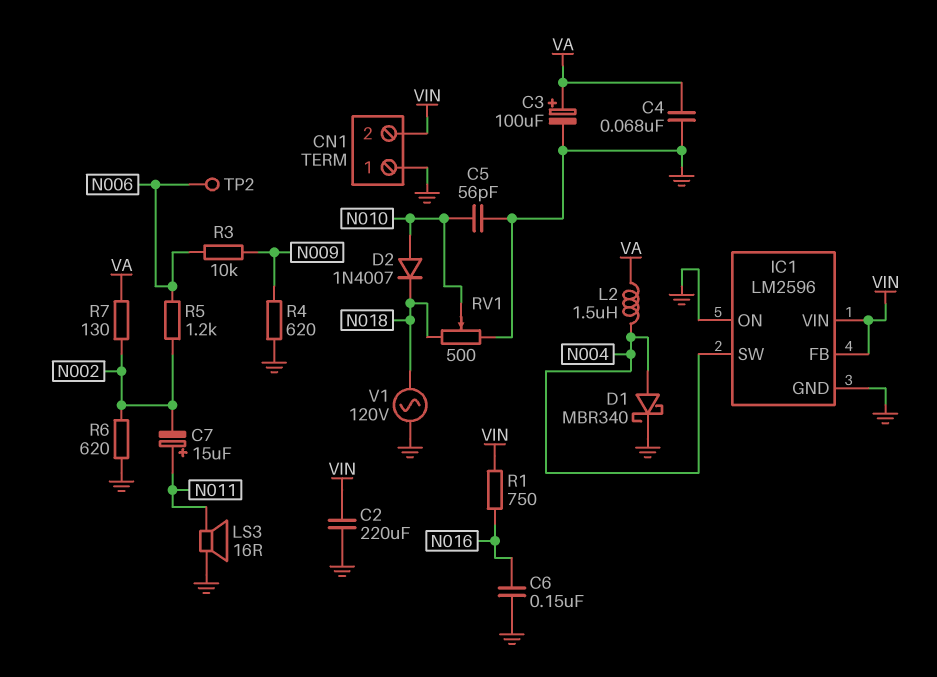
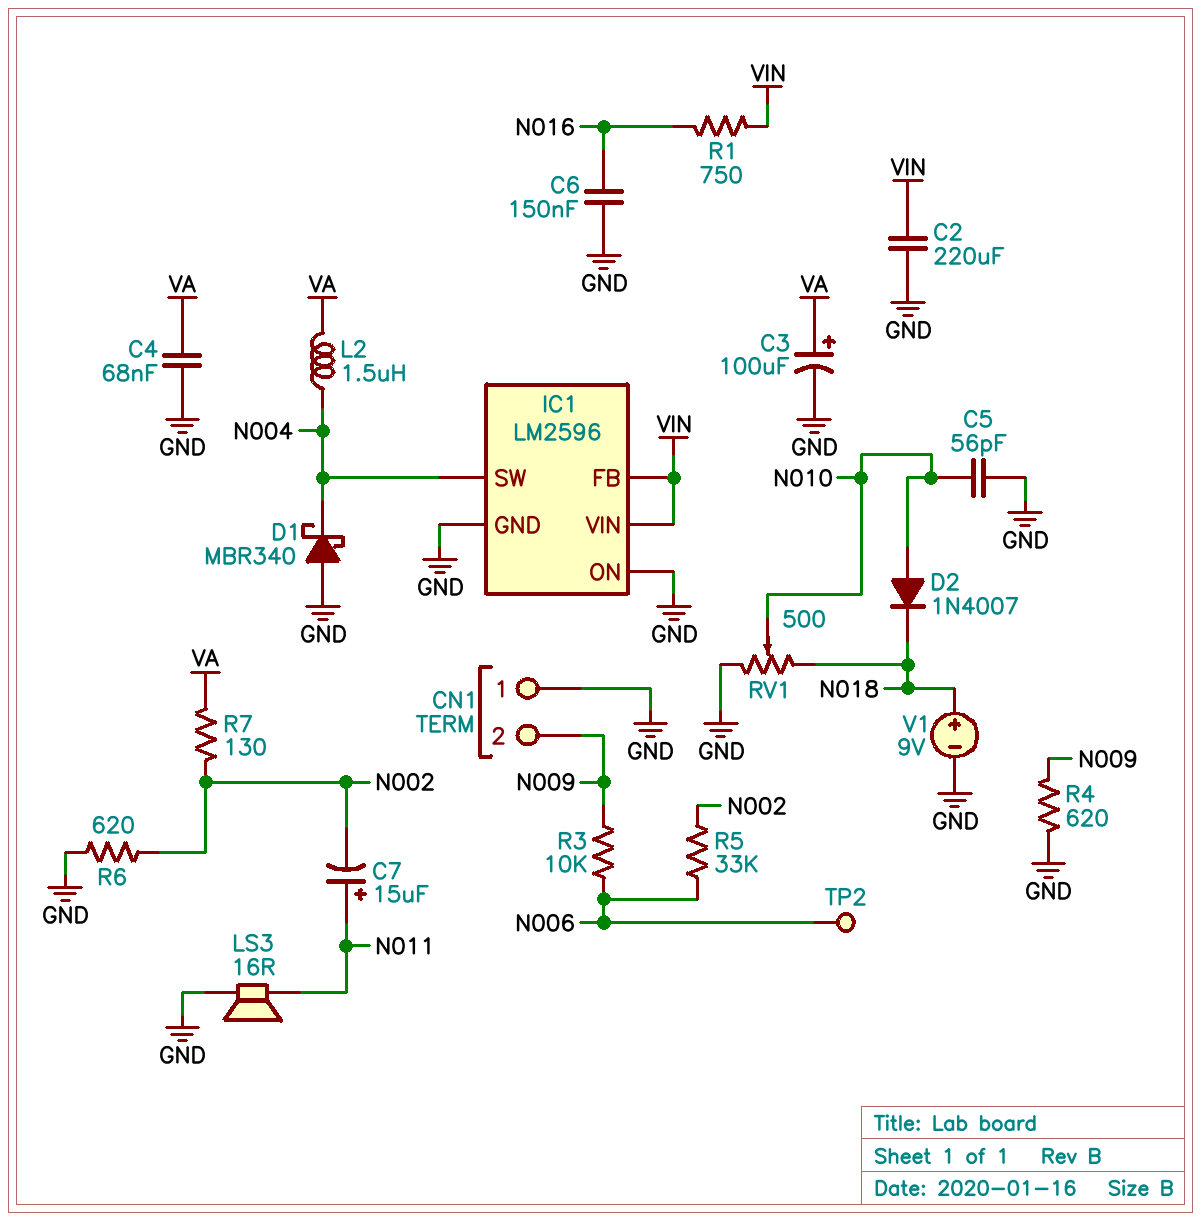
CN1 pin 2: VIN -> N009
D1: schottky MBR340 (A N004, K GND) -> schottky MBR340 (A GND, K N004)
R5: 1.2k (N002, N006) -> 33k (N002, N006)
V1: AC 120V (GND, N018) -> 9V (plus N018, minus GND)

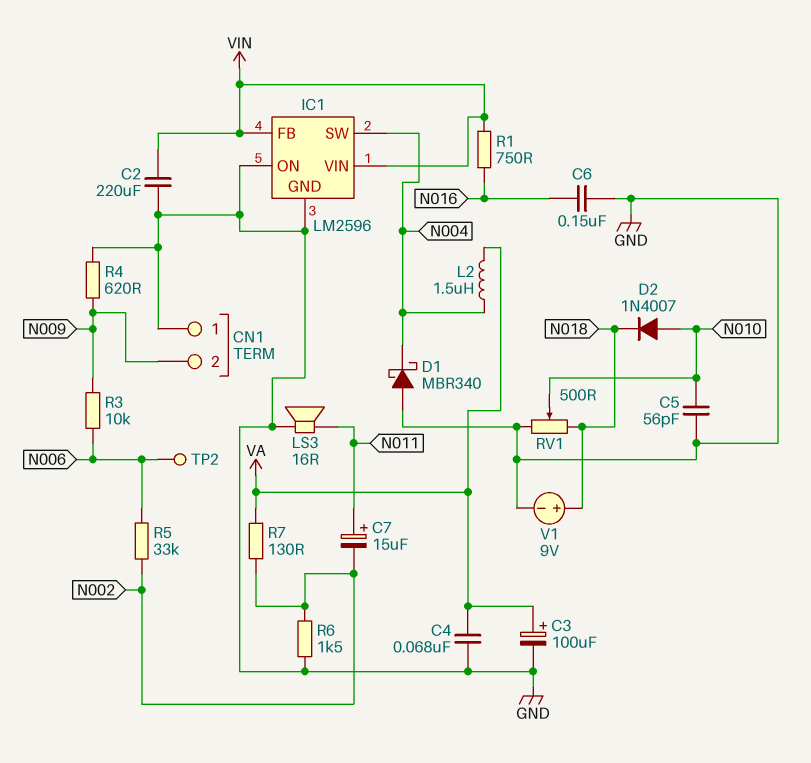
R6: 620 (GND, N002) -> 1.5k (GND, N002)

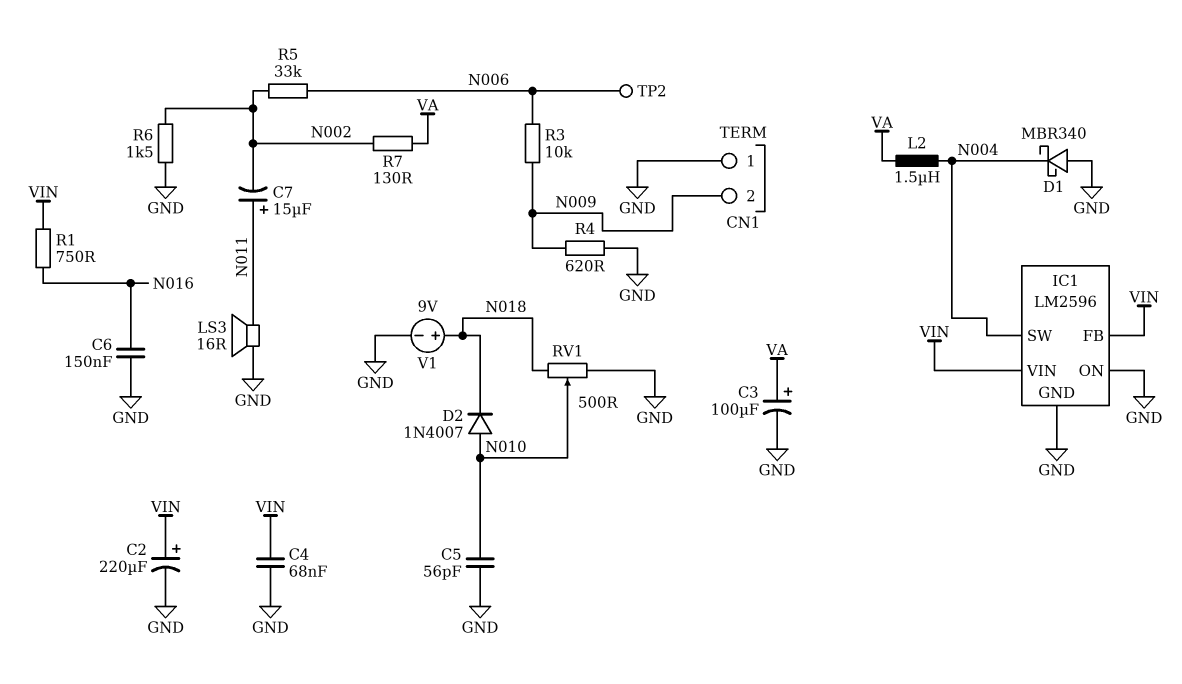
C2: 220uF (GND, VIN) -> 220uF (plus VIN, minus GND)
C4: 68nF (GND, VA) -> 68nF (GND, VIN)

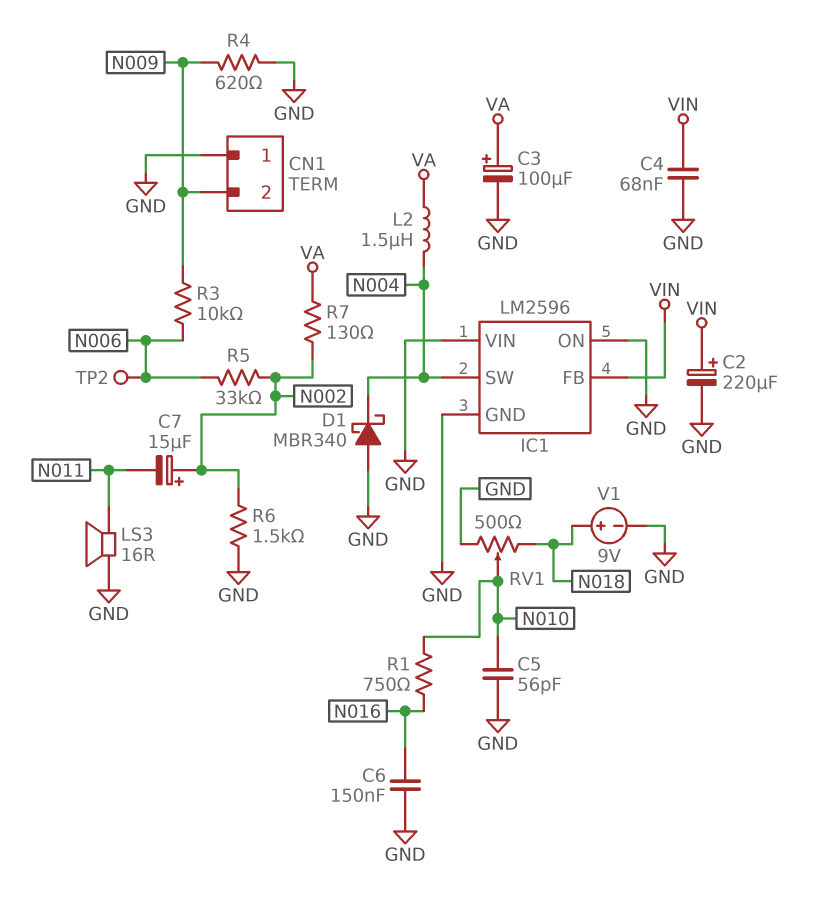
C7: 15uF (plus N011, minus N002) -> 15uF (plus N002, minus N011)
D2: diode 1N4007 (A N010, K N018) -> none
IC1 pin VIN: VIN -> GND
R1: 750 (N016, VIN) -> 750 (N010, N016)

